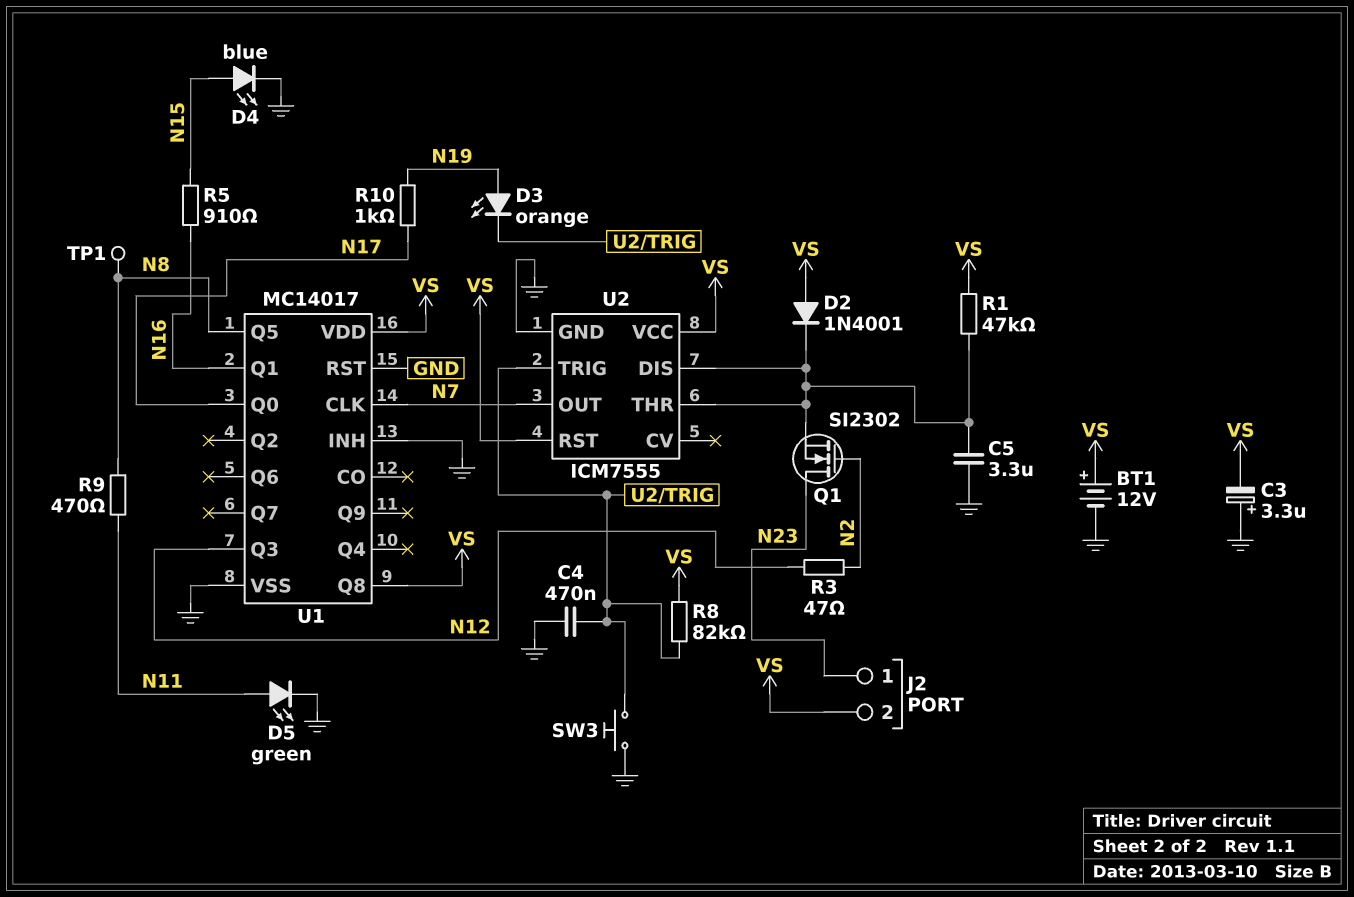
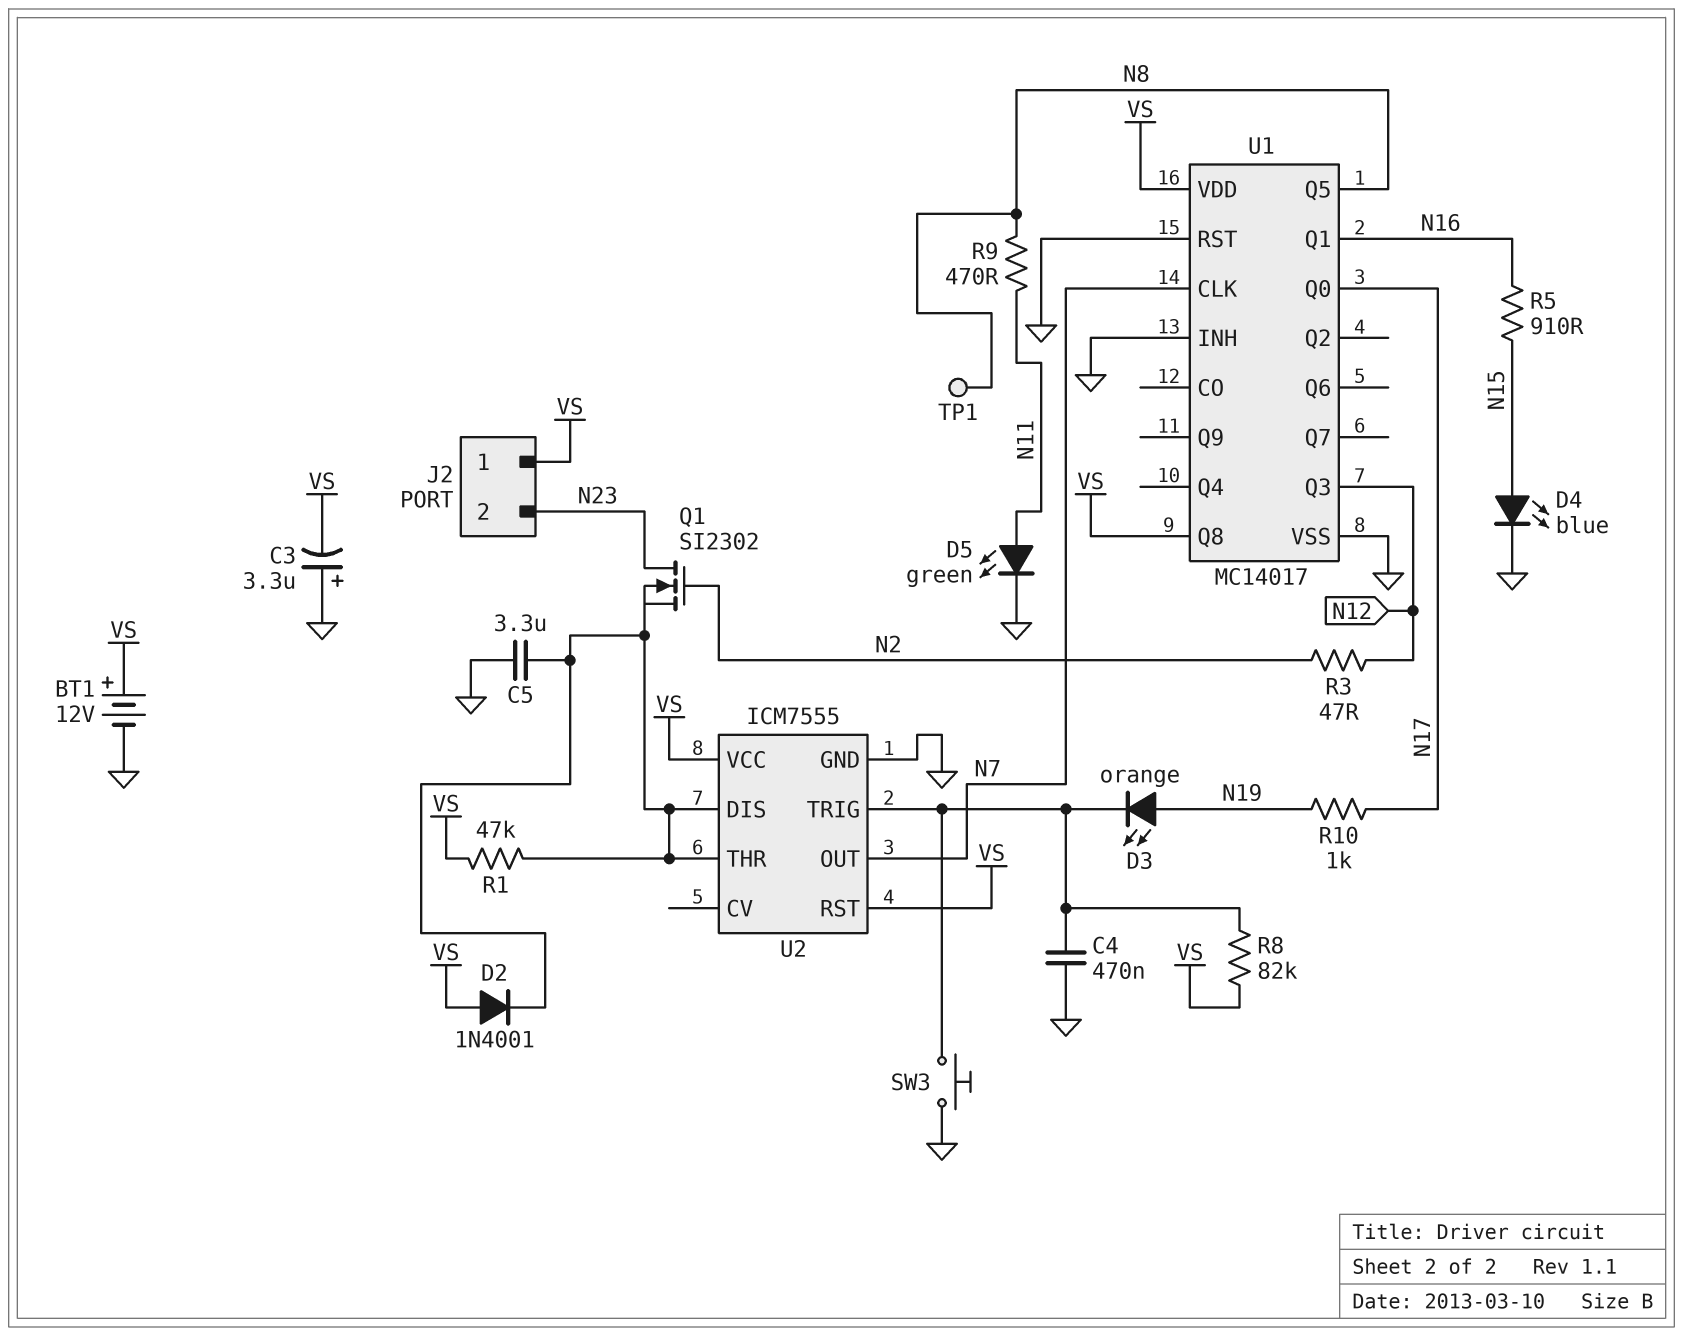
J2 pin 1: N23 -> VS
J2 pin 2: VS -> N23

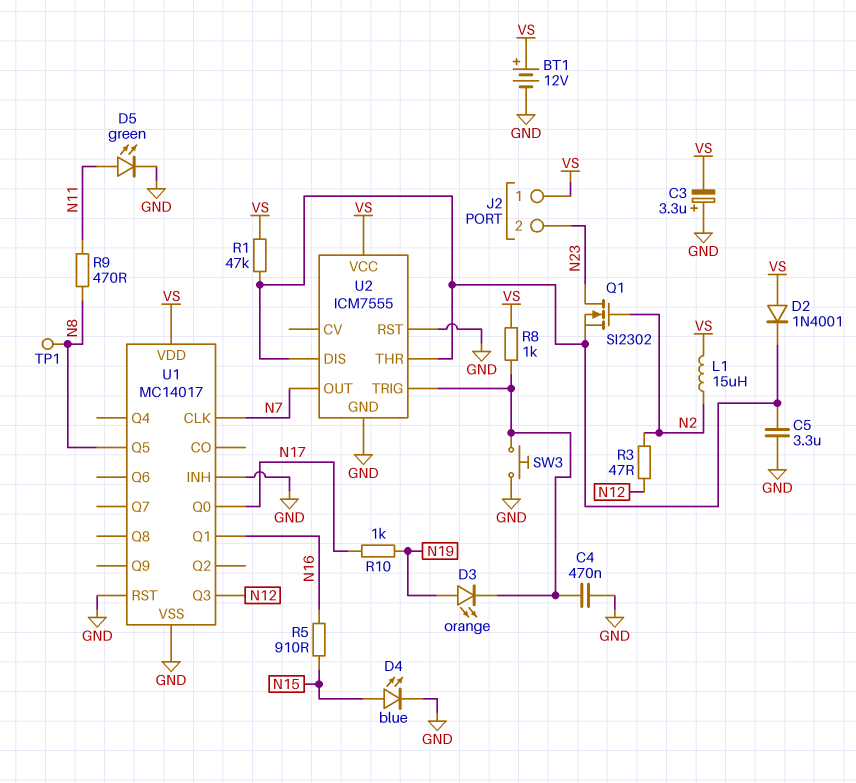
L1: none -> 15uH (N2, VS)
R8: 82k (U2/TRIG, VS) -> 1k (U2/TRIG, VS)
U1 pin Q8: VS -> none
U2 pin RST: VS -> GND

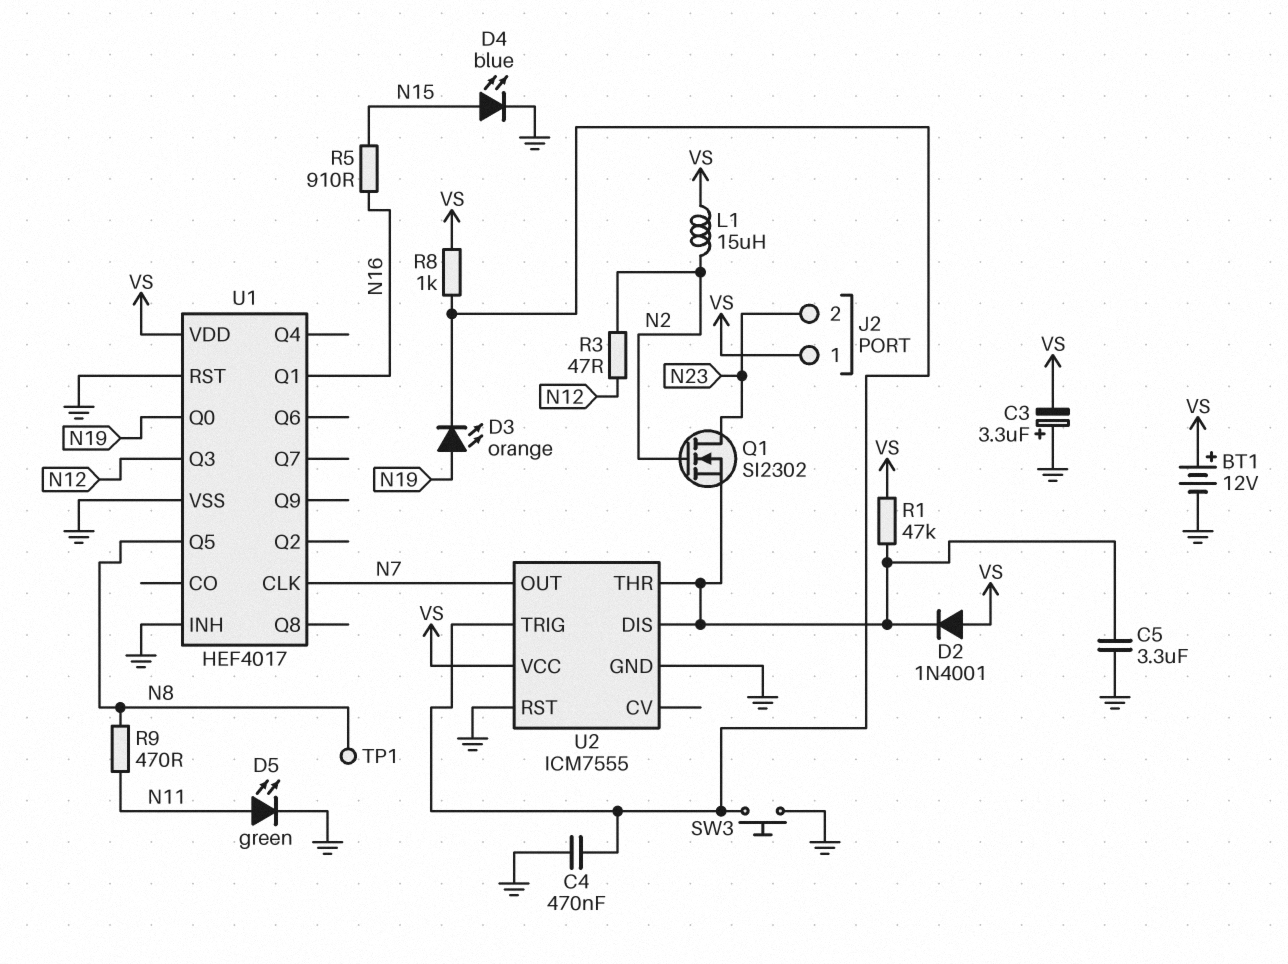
R10: 1k (N17, N19) -> none
U1: MC14017 -> HEF4017
U1 pin Q0: N17 -> N19

